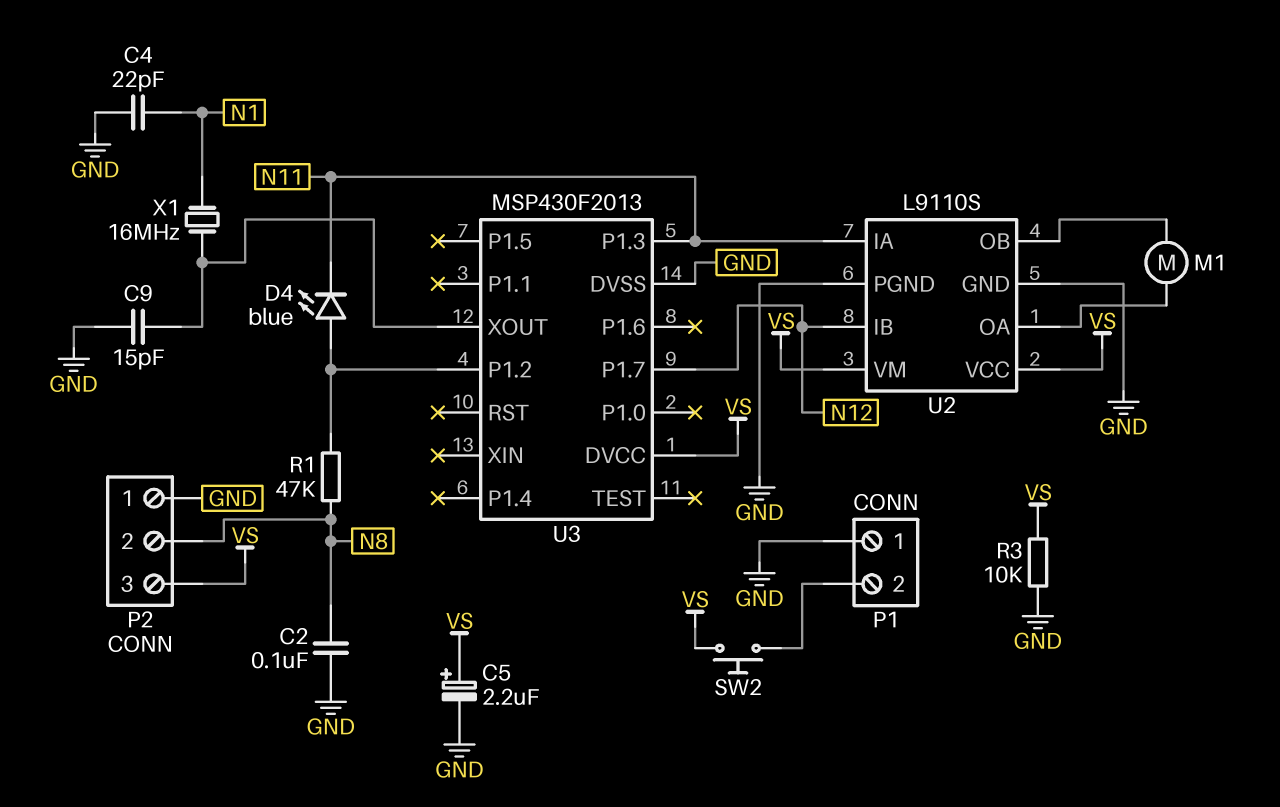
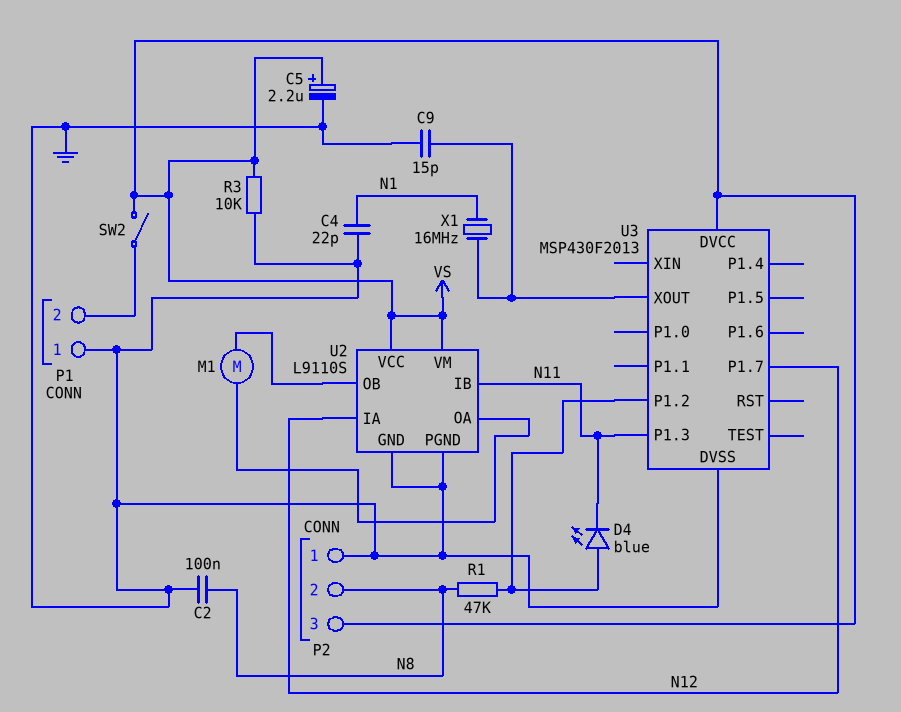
SW2: button (P1/2, VS) -> switch (P1/2, VS)
U2 pin IA: N11 -> N12
U2 pin IB: N12 -> N11

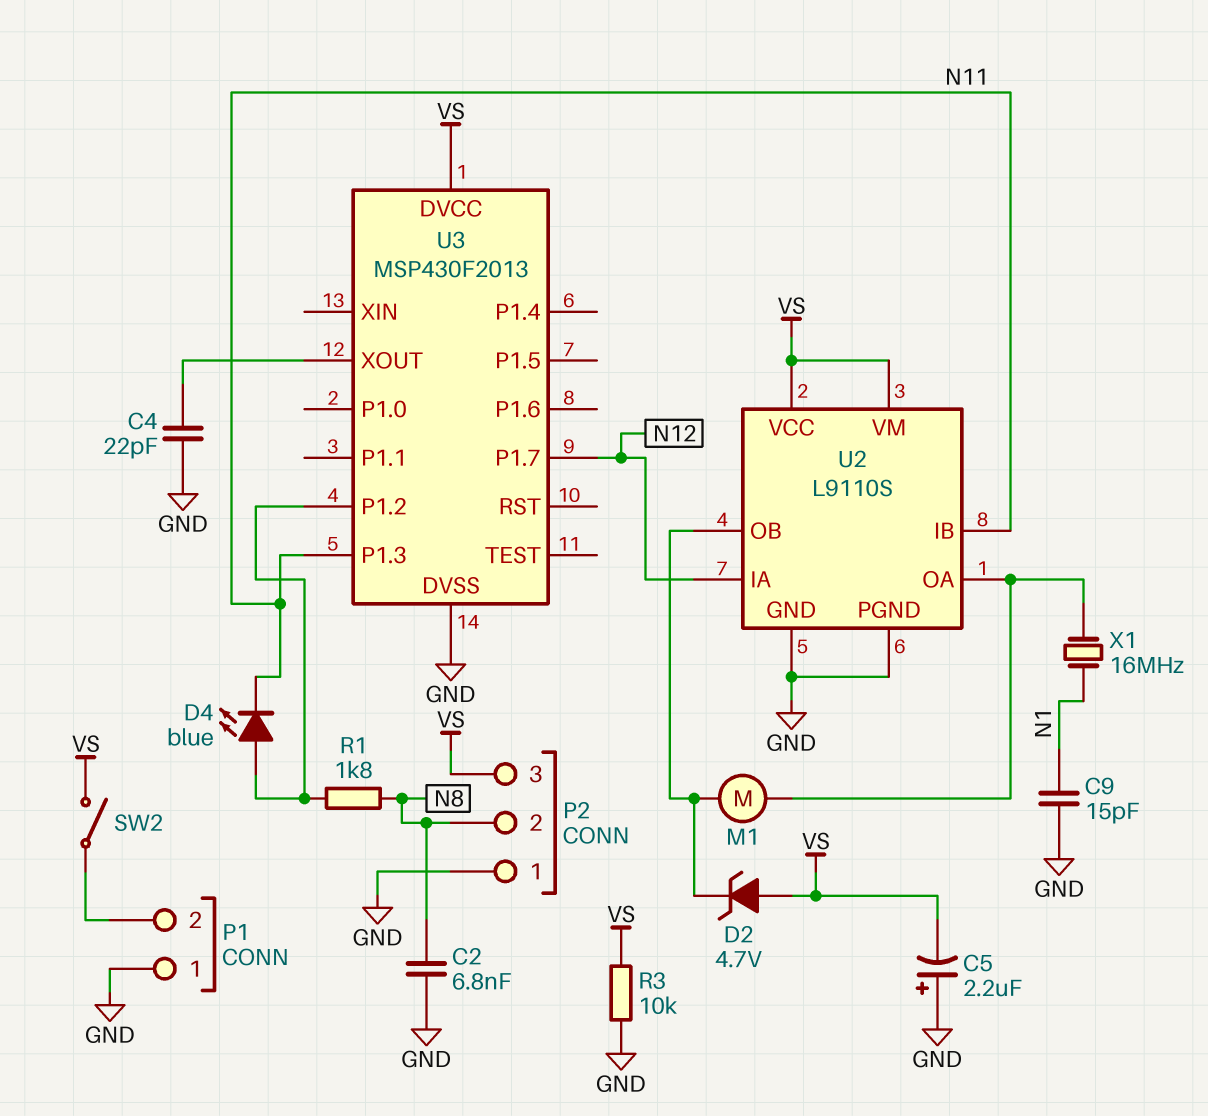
C2: 100nF (GND, N8) -> 6.8nF (GND, N8)
C4: 22pF (GND, N1) -> 22pF (GND, U3/XOUT)
C5: 2.2uF (plus VS, minus GND) -> 2.2uF (plus GND, minus VS)
C9: 15pF (GND, U3/XOUT) -> 15pF (GND, N1)
D2: none -> zener 4.7V (A VS, K U2/OB)
R1: 47k (N8, U3/P1.2) -> 1.8k (N8, U3/P1.2)
X1: 16MHz (N1, U3/XOUT) -> 16MHz (N1, U2/OA)

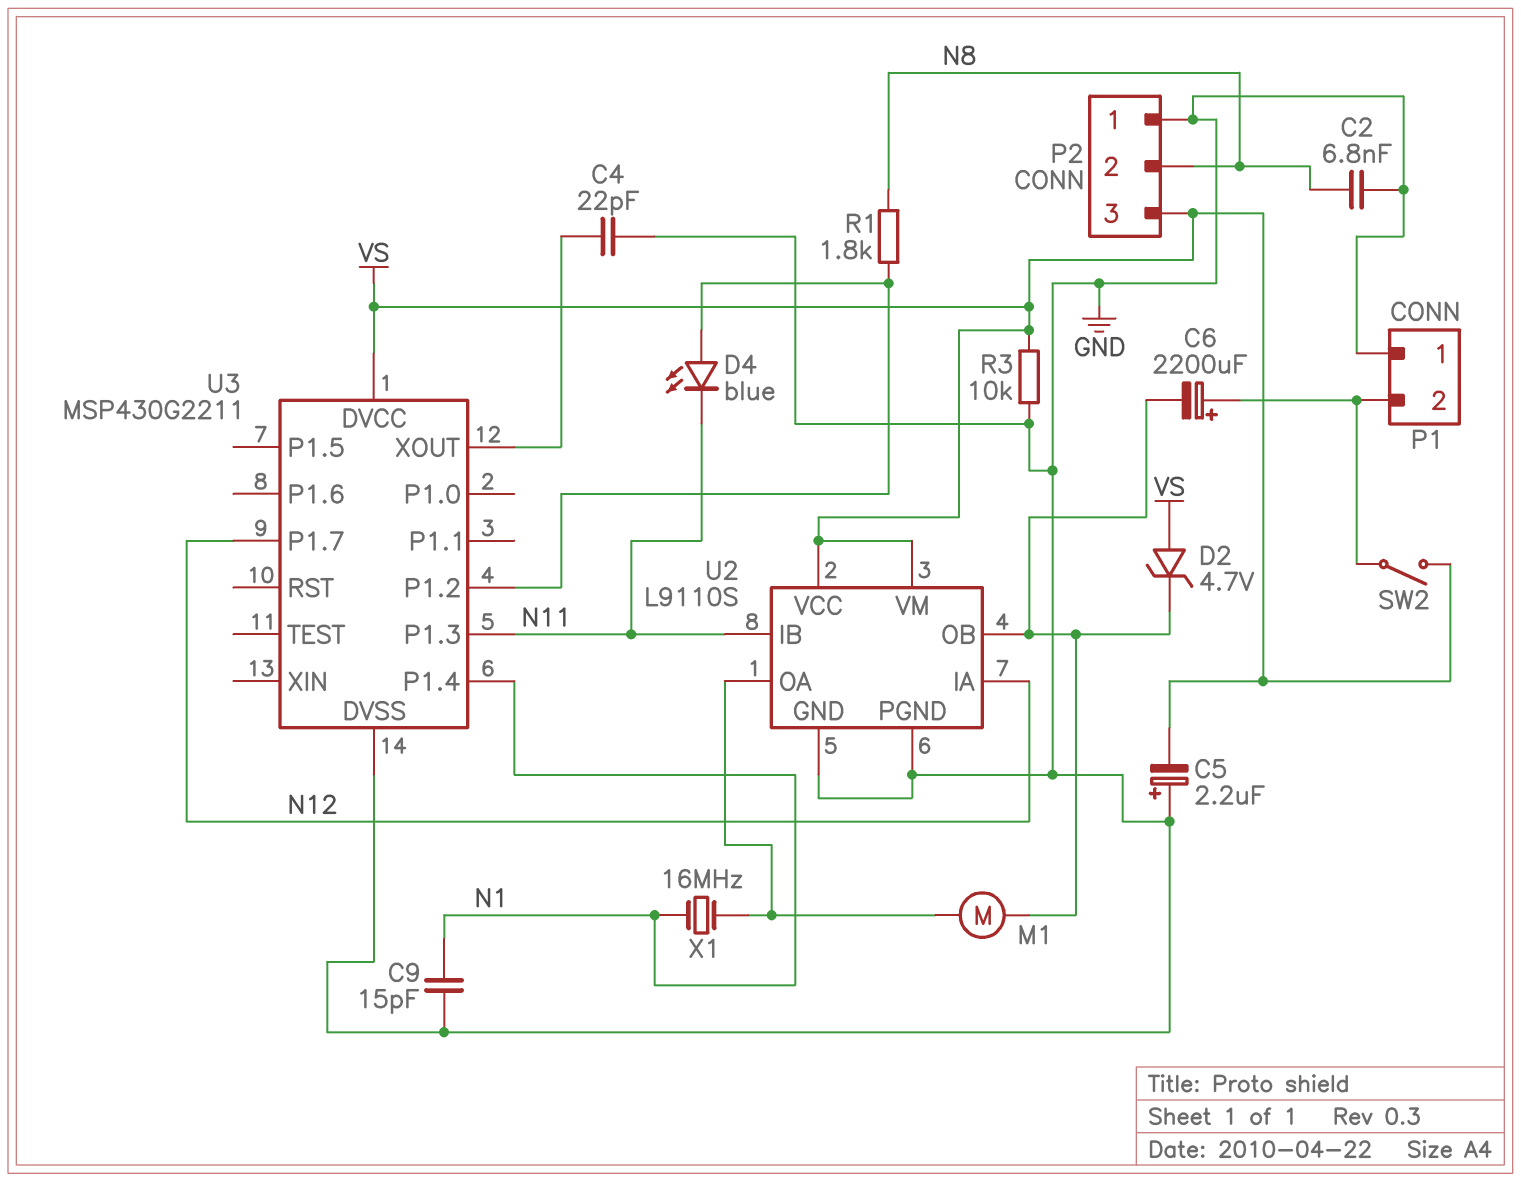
C6: none -> 2200uF (plus P1/2, minus U2/OB)
U3: MSP430F2013 -> MSP430G2211
U3 pin P1.4: none -> N1

